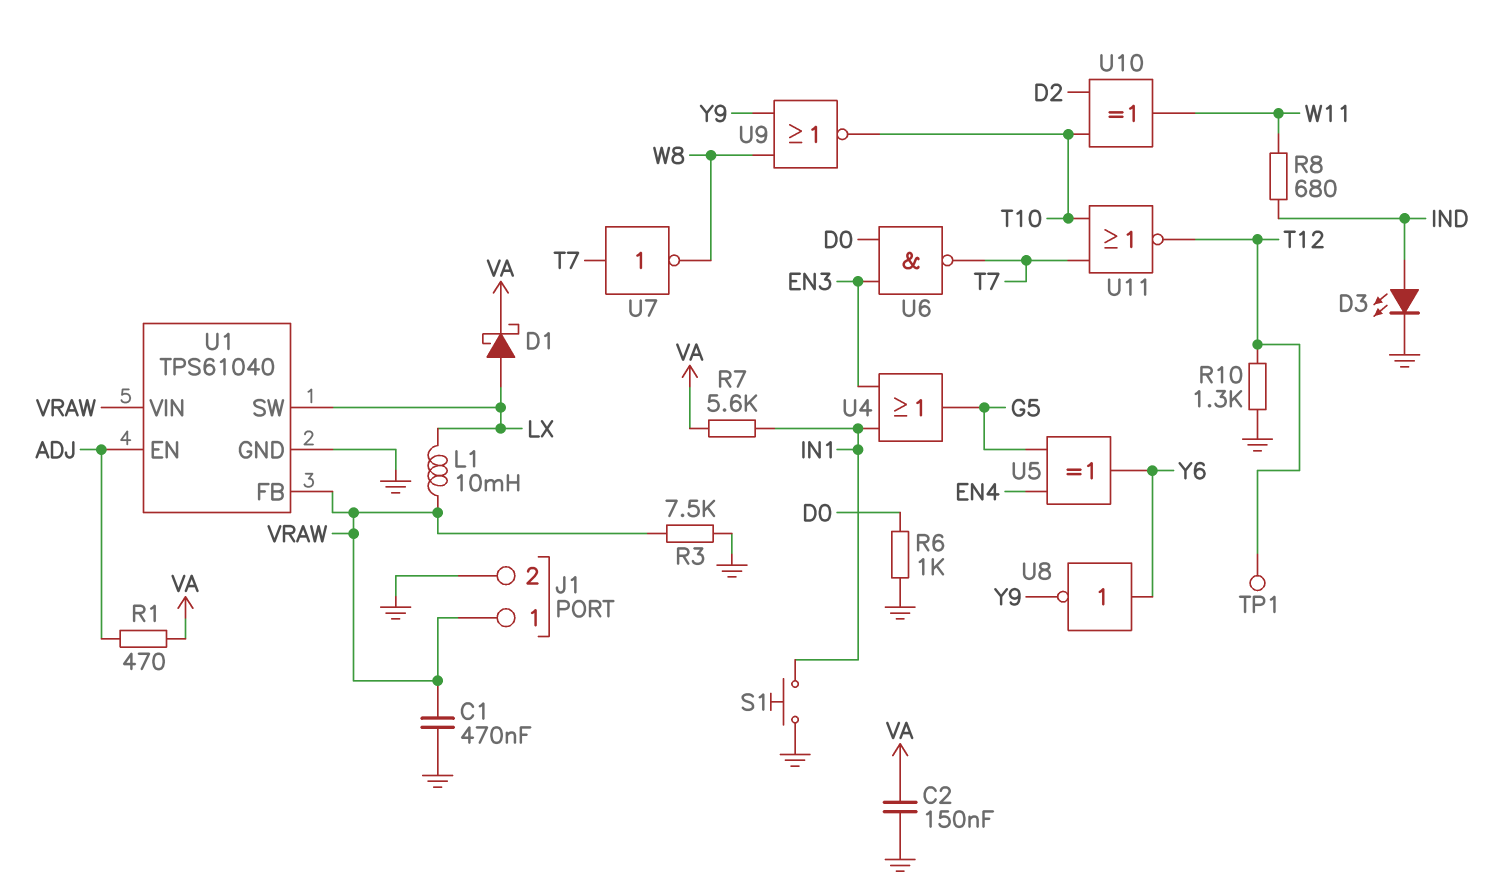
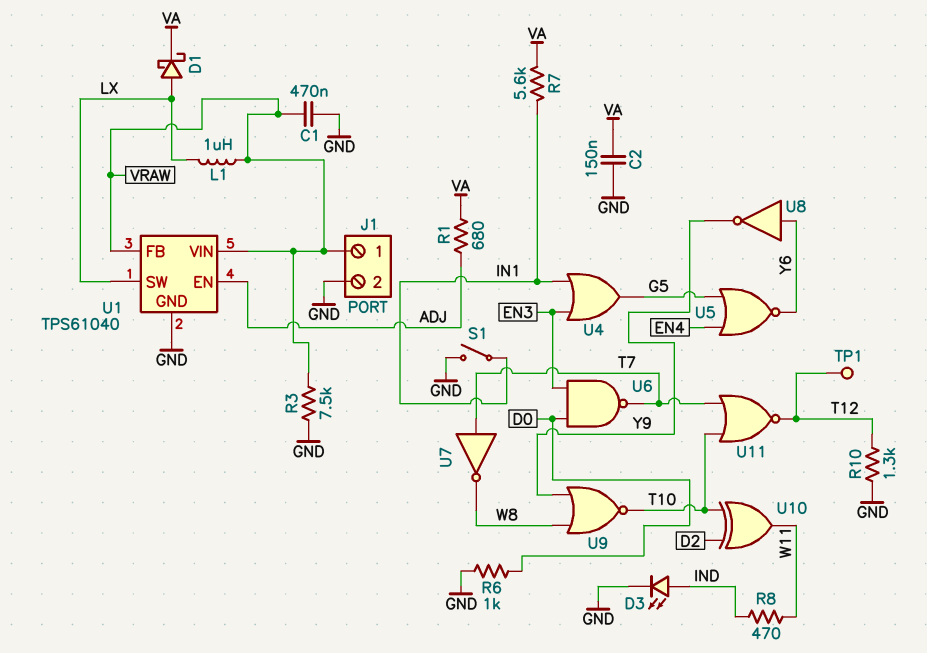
L1: 10mH (LX, VRAW) -> 1uH (LX, VRAW)
R1: 470 (ADJ, VA) -> 680 (ADJ, VA)
R8: 680 (IND, W11) -> 470 (IND, W11)
S1: button (GND, IN1) -> switch (GND, IN1)
U5: XOR (in EN4, in G5, out Y6) -> NOR (in EN4, in G5, out Y6)

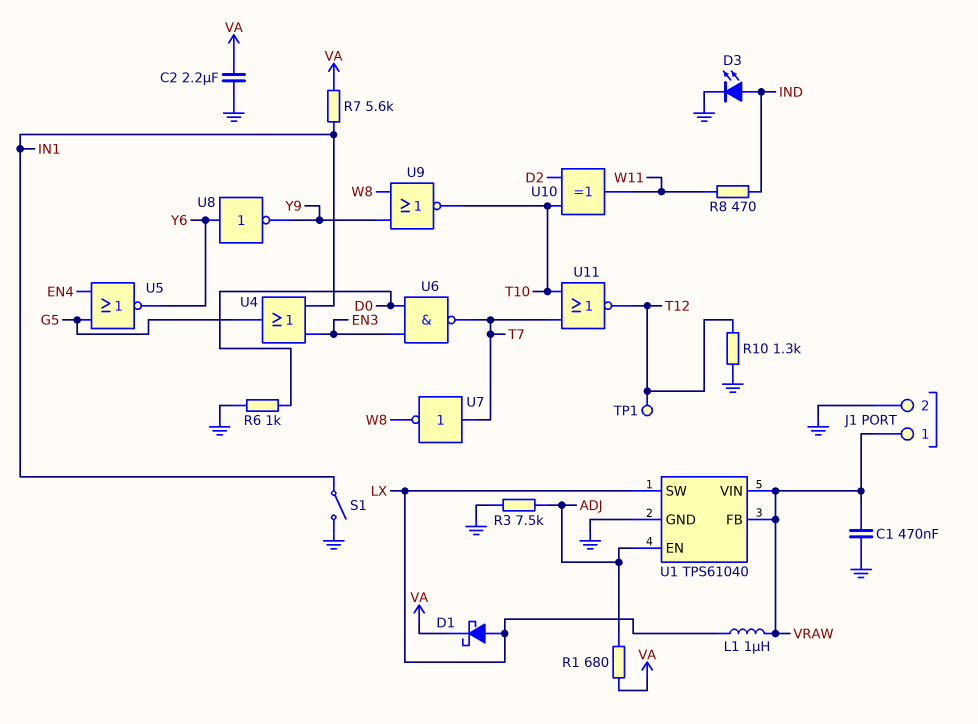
C2: 150nF (GND, VA) -> 2.2uF (GND, VA)
R3: 7.5k (GND, VRAW) -> 7.5k (ADJ, GND)

